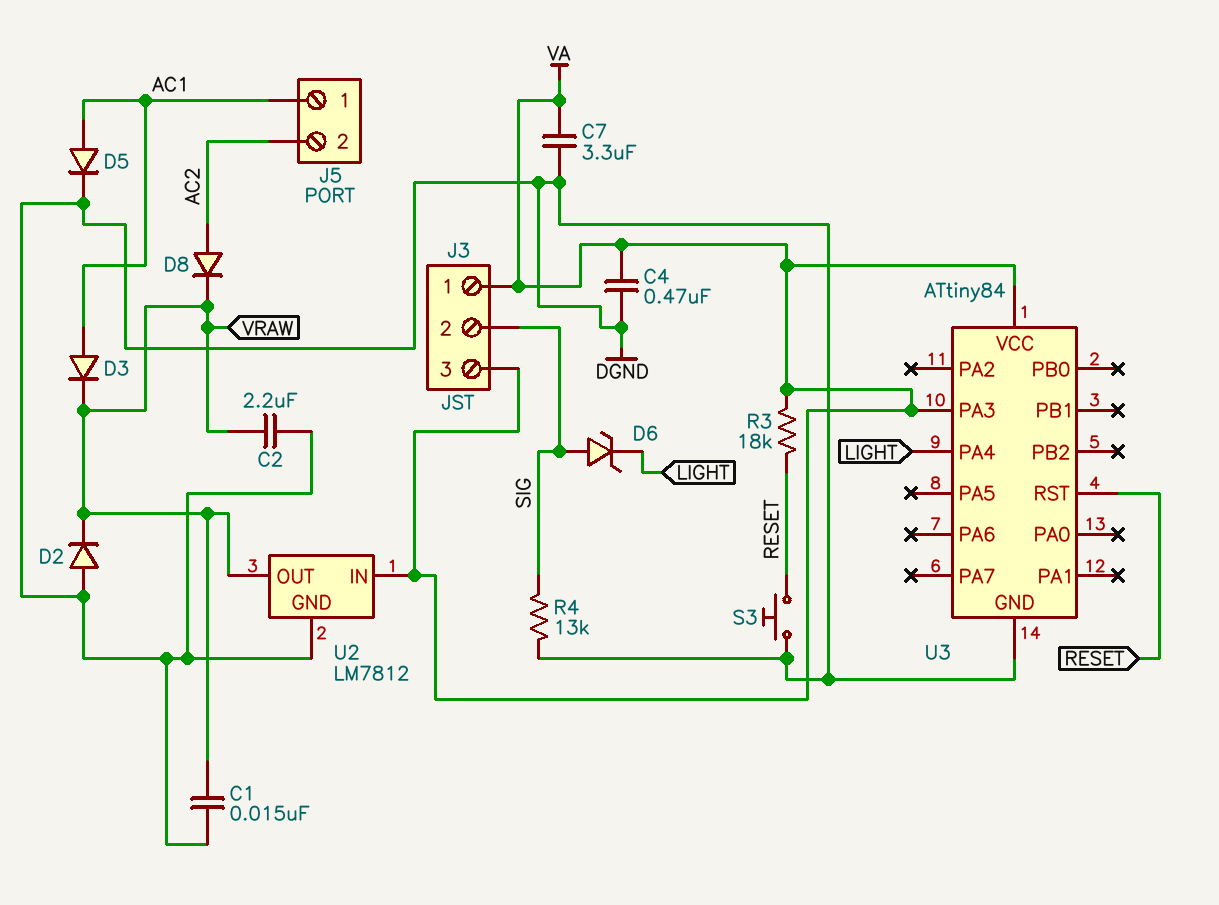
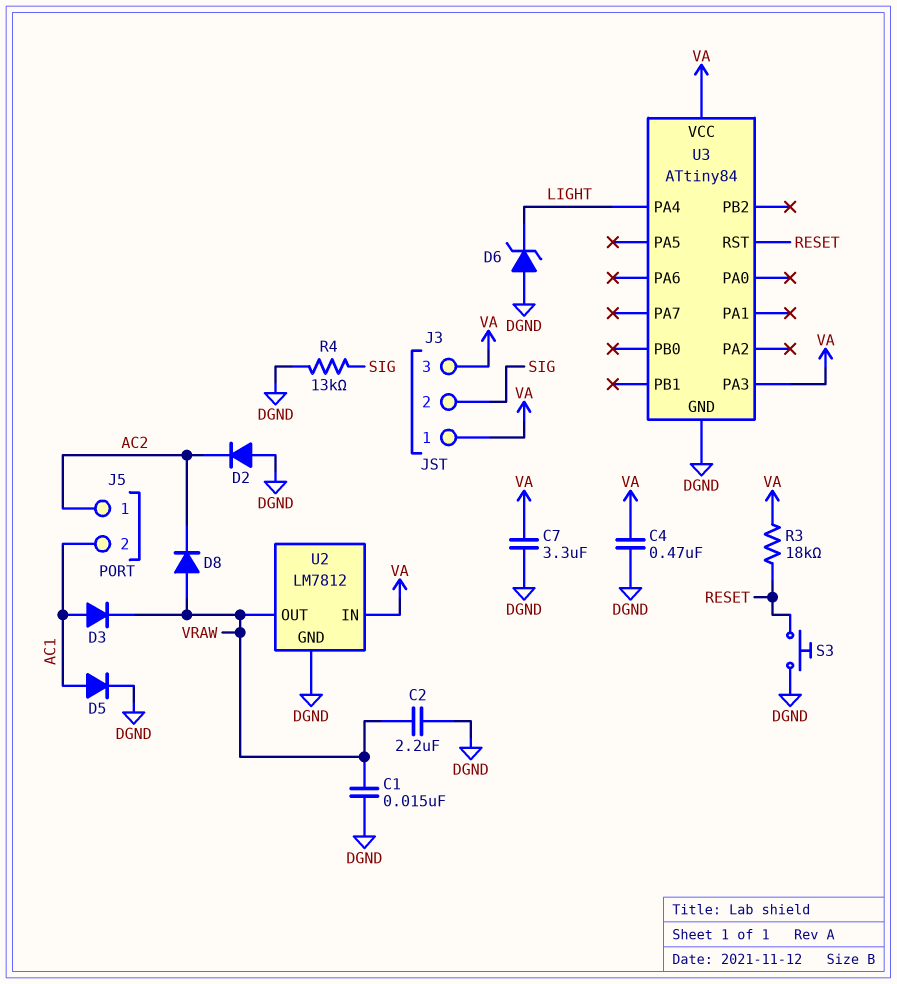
D2: diode (A DGND, K VRAW) -> diode (A DGND, K AC2)
D6: zener (A SIG, K LIGHT) -> zener (A DGND, K LIGHT)
D8: diode (A AC2, K VRAW) -> diode (A VRAW, K AC2)
J5 pin 1: AC1 -> AC2
J5 pin 2: AC2 -> AC1

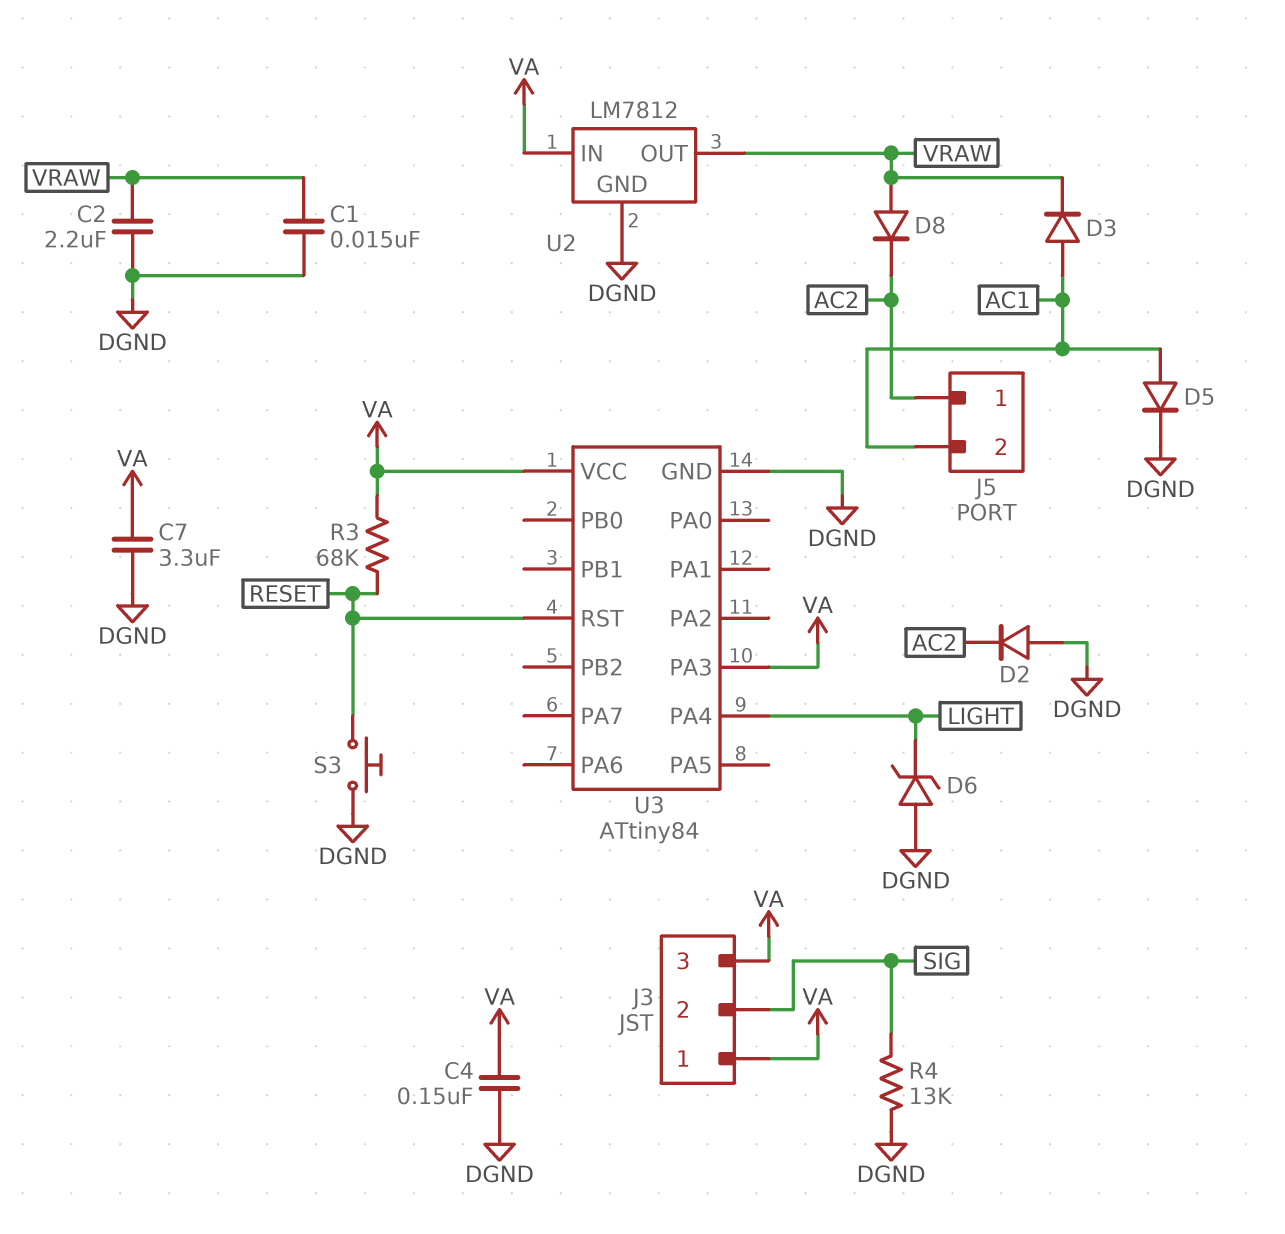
C4: 470nF (DGND, VA) -> 150nF (DGND, VA)
R3: 18k (RESET, VA) -> 68k (RESET, VA)

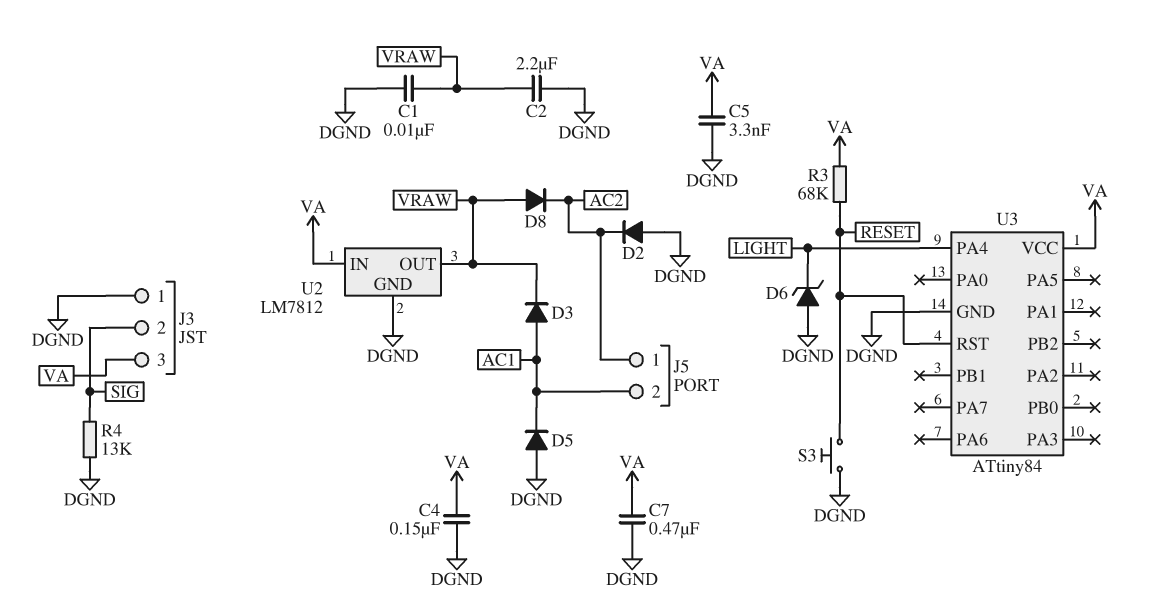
C1: 15nF (DGND, VRAW) -> 10nF (DGND, VRAW)
C5: none -> 3.3nF (DGND, VA)
C7: 3.3uF (DGND, VA) -> 470nF (DGND, VA)
D5: diode (A AC1, K DGND) -> diode (A DGND, K AC1)
J3 pin 1: VA -> DGND
U3 pin PA3: VA -> none

